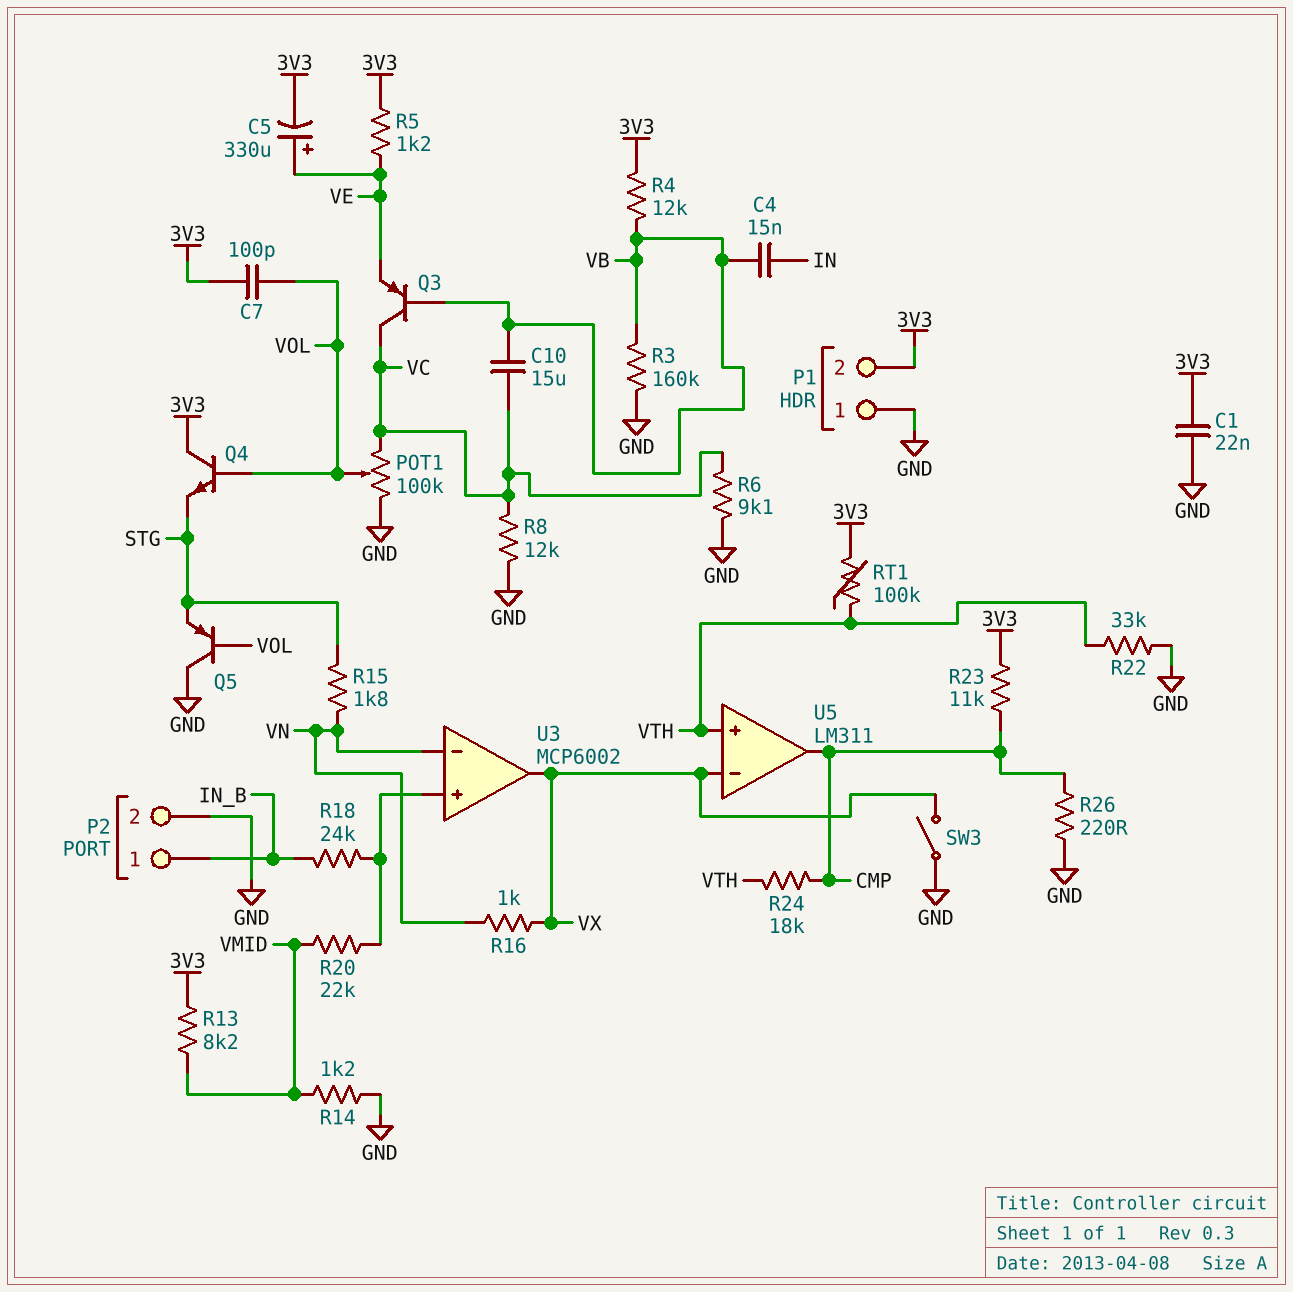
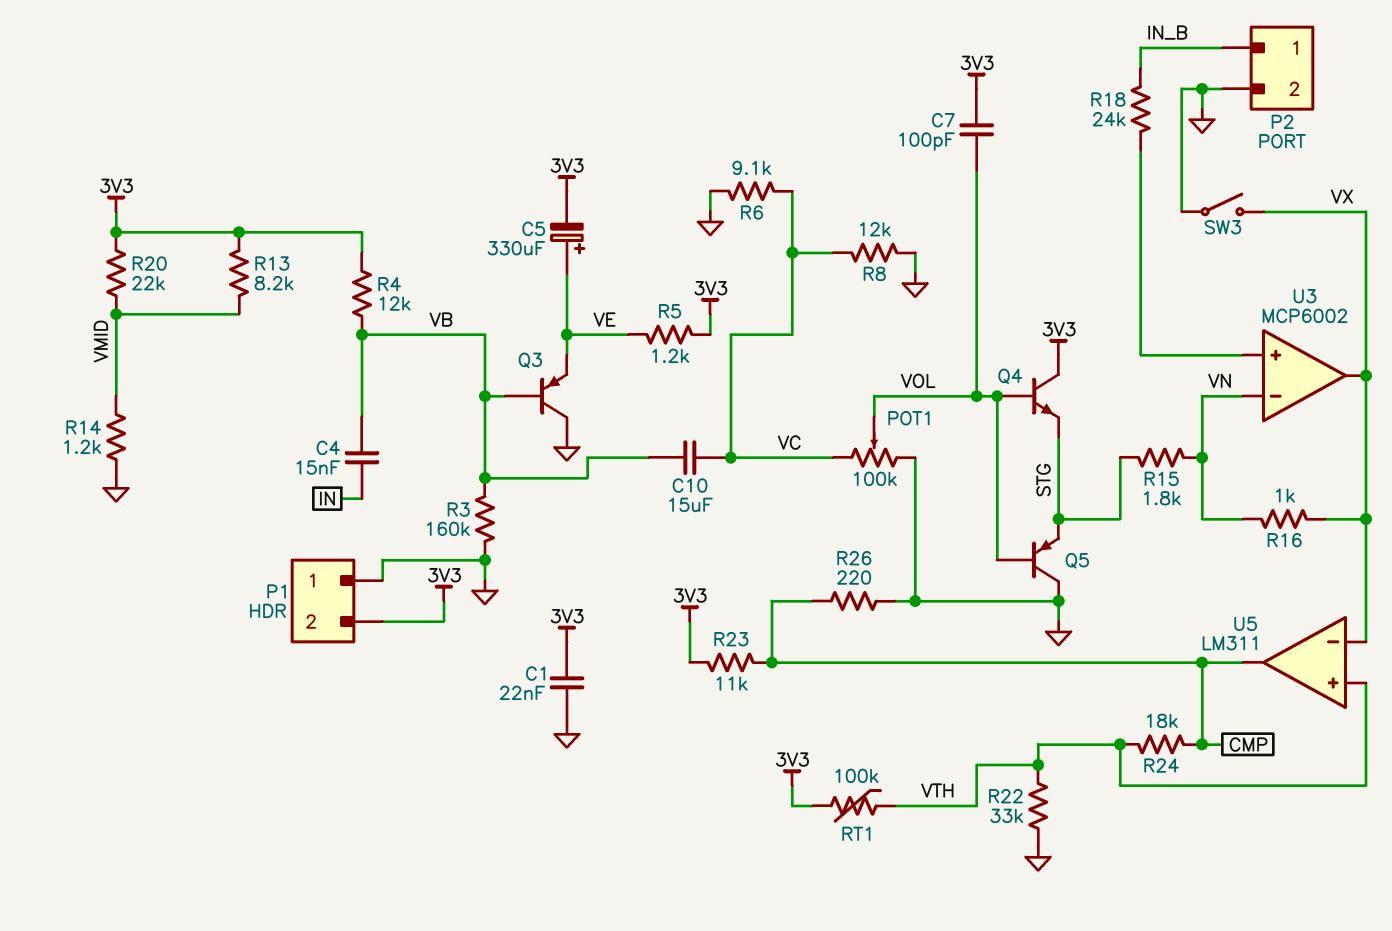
Q3: PNP (B VB, C VC, E VE) -> PNP (B VB, C GND, E VE)
R20: 22k (U3/in+, VMID) -> 22k (3V3, VMID)

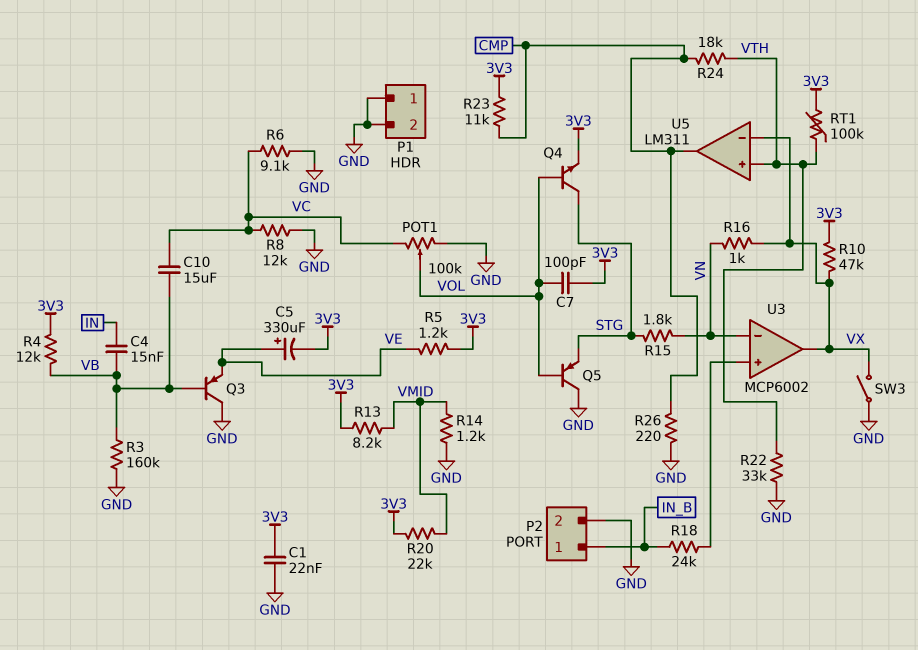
P1 pin 2: 3V3 -> GND
Q4: NPN (B VOL, C 3V3, E STG) -> NPN (B VOL, C STG, E 3V3)
R10: none -> 47k (3V3, VX)

